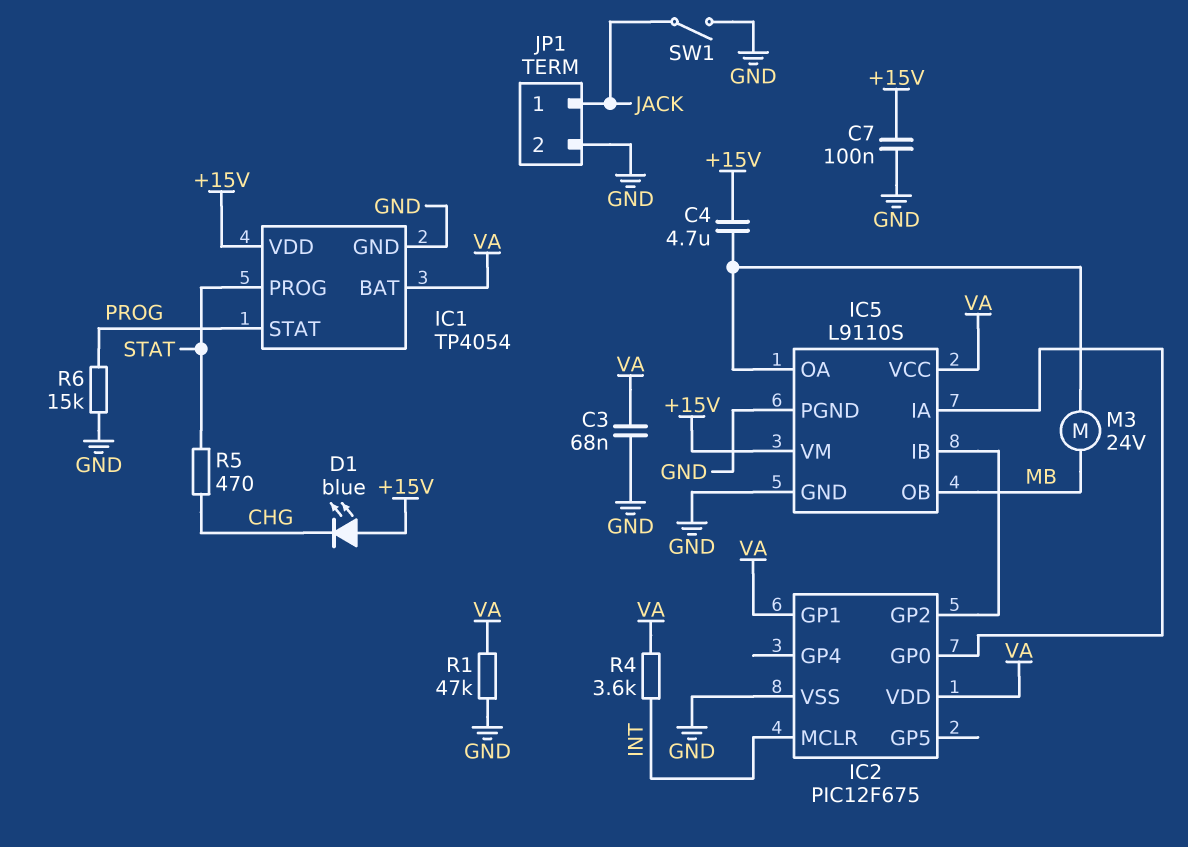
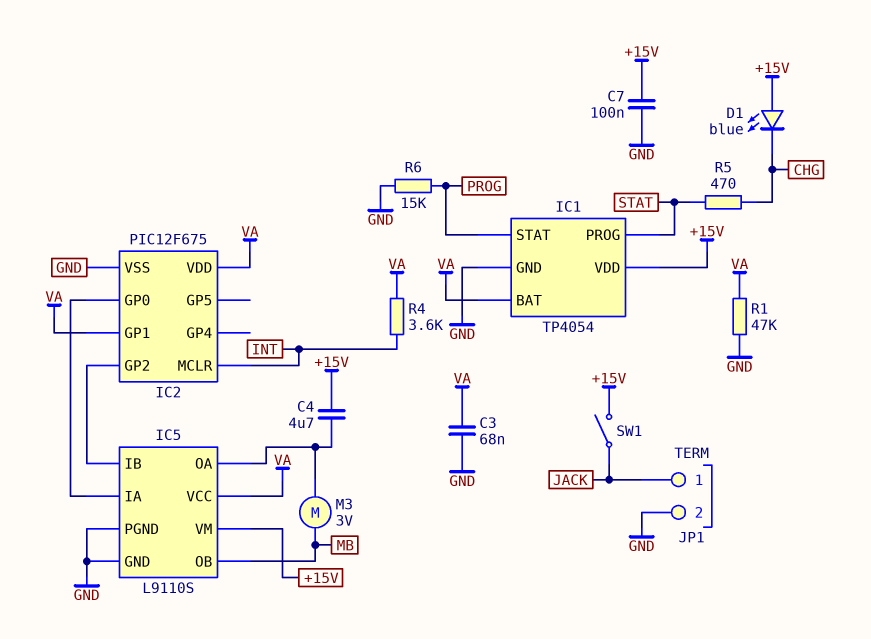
M3: motor 24V (IC5/OA, MB) -> motor 3V (IC5/OA, MB)
SW1: switch (GND, JACK) -> switch (+15V, JACK)

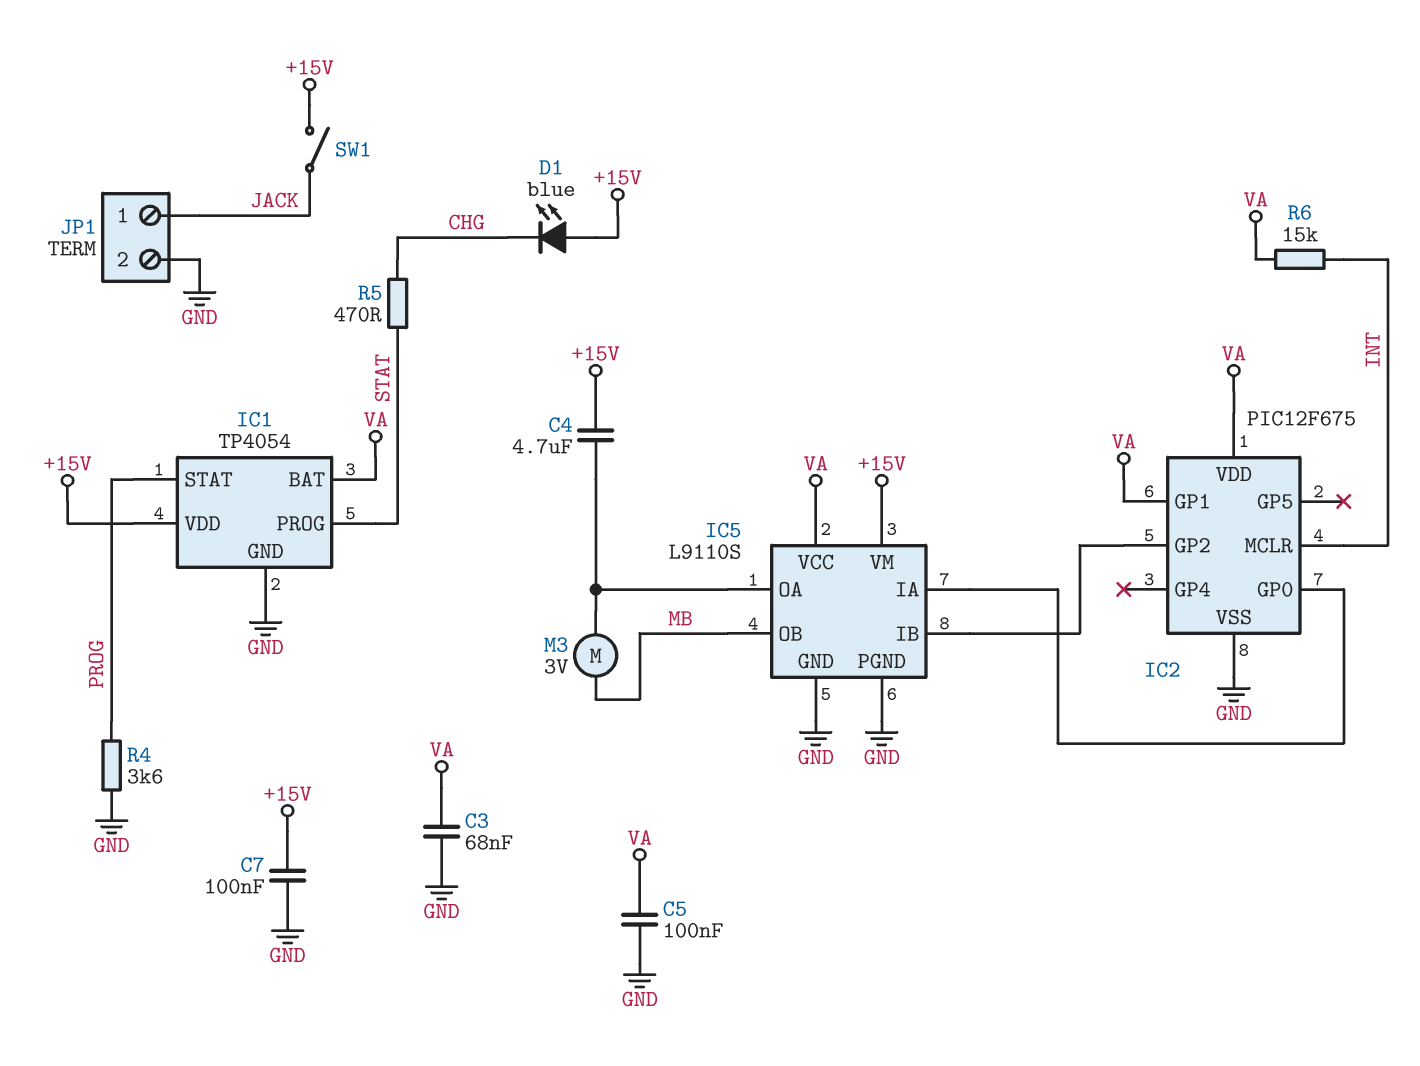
C5: none -> 100nF (GND, VA)
R1: 47k (GND, VA) -> none
R4: 3.6k (INT, VA) -> 3.6k (GND, PROG)
R6: 15k (GND, PROG) -> 15k (INT, VA)

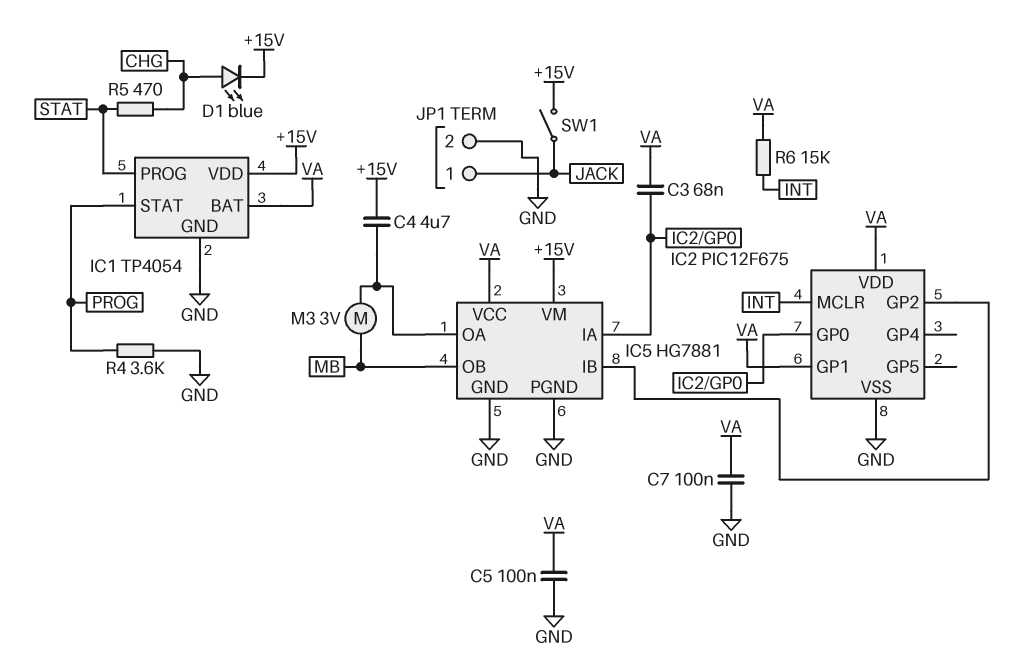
C3: 68nF (GND, VA) -> 68nF (IC2/GP0, VA)
C7: 100nF (+15V, GND) -> 100nF (GND, VA)
D1: LED blue (A +15V, K CHG) -> LED blue (A CHG, K +15V)
IC5: L9110S -> HG7881

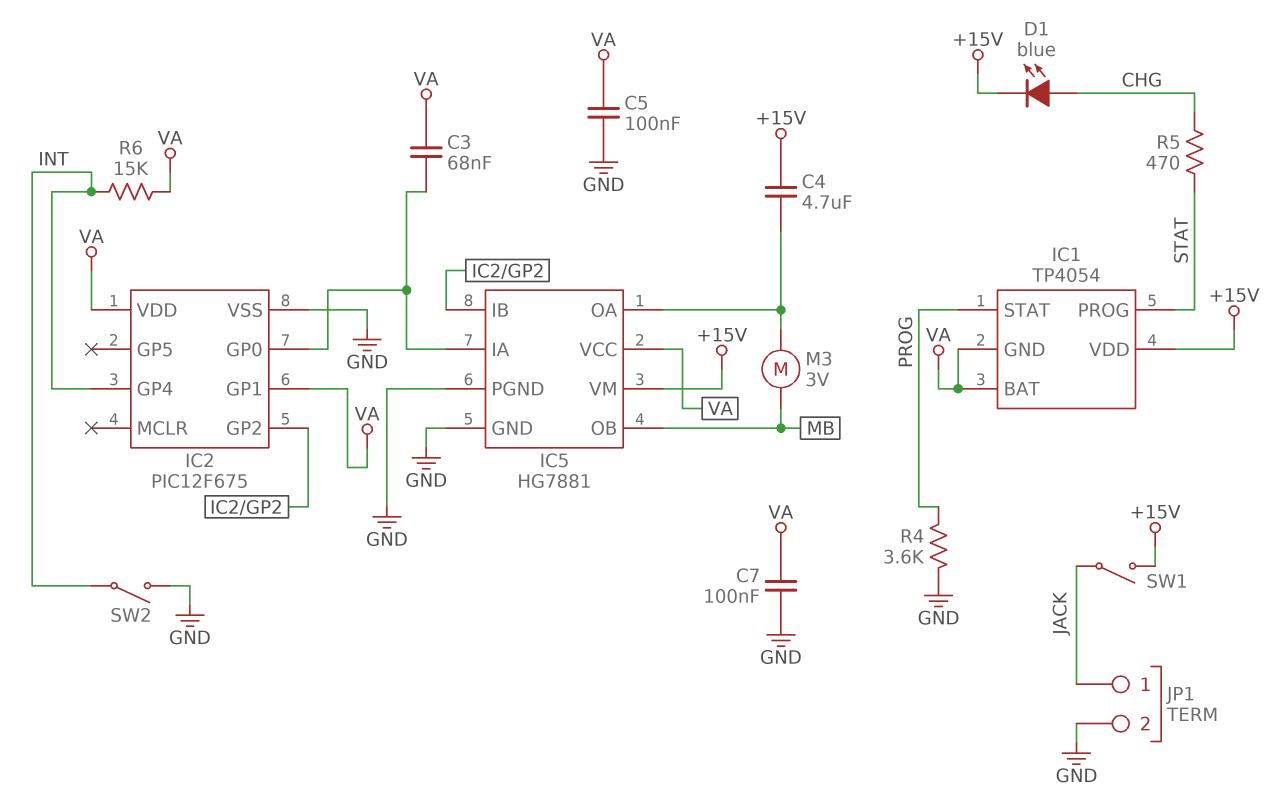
IC1 pin GND: GND -> VA
IC2 pin GP4: none -> INT
IC2 pin MCLR: INT -> none
SW2: none -> switch (GND, INT)

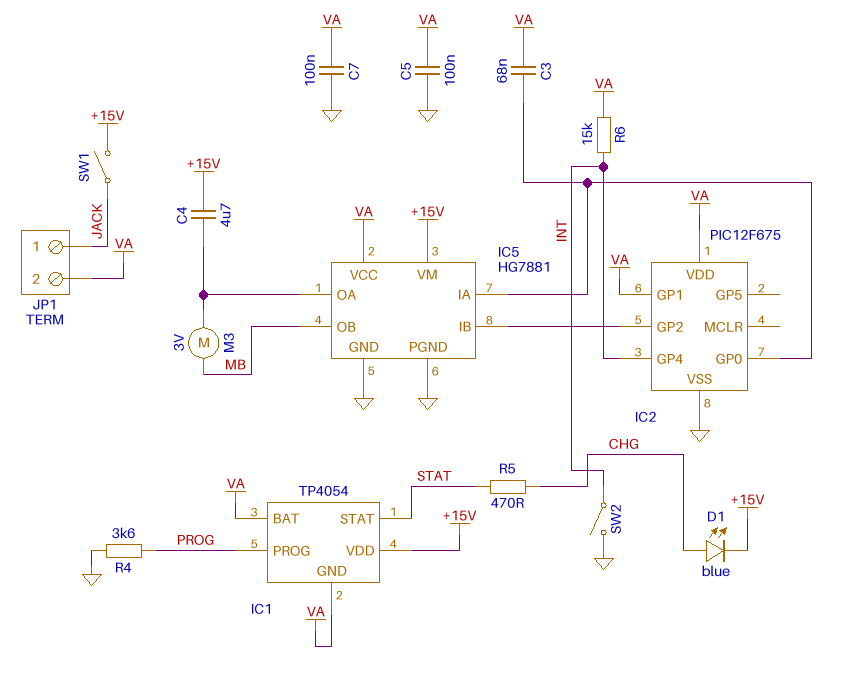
IC1 pin PROG: STAT -> PROG
IC1 pin STAT: PROG -> STAT
JP1 pin 2: GND -> VA

